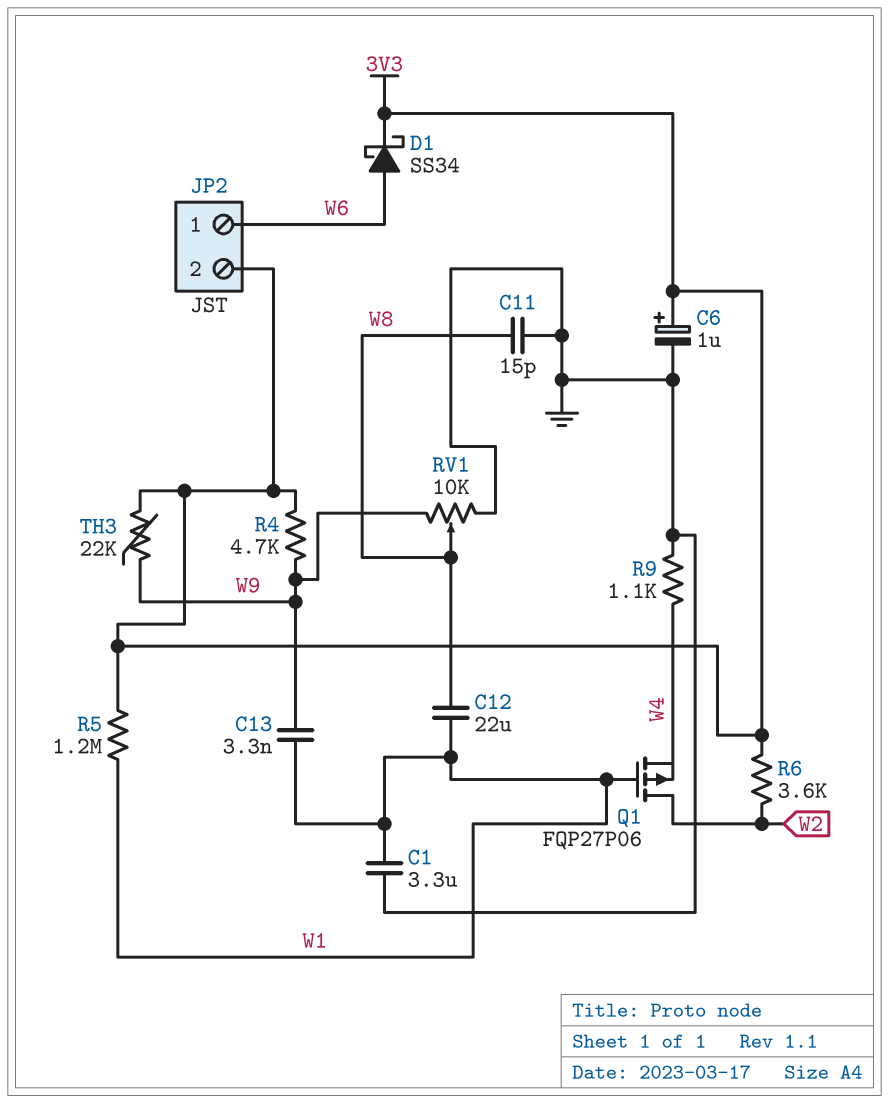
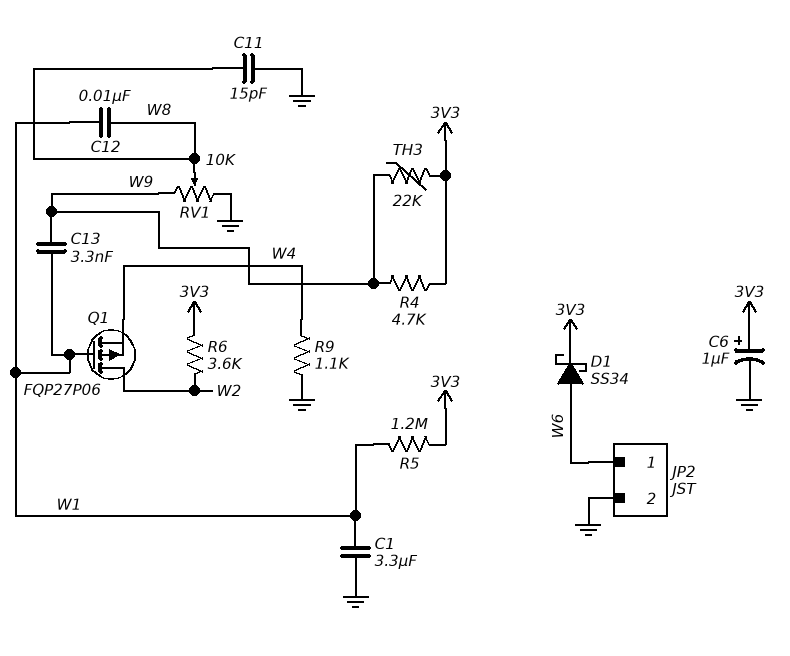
C12: 22uF (W1, W8) -> 10nF (W1, W8)
JP2 pin 2: 3V3 -> GND

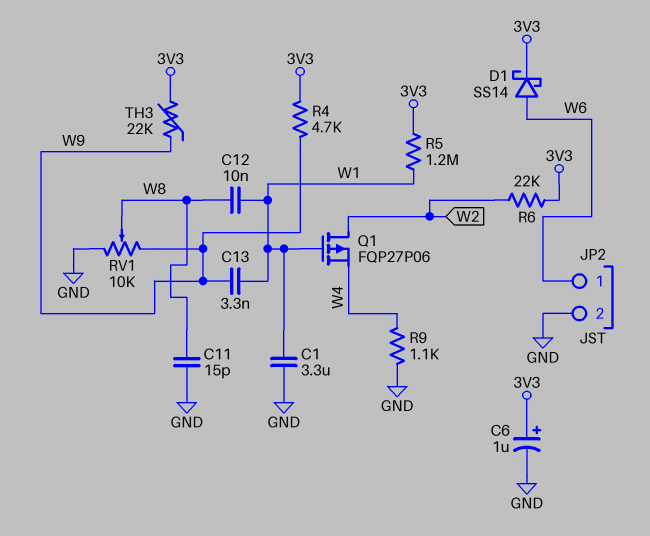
D1: schottky SS34 (A W6, K 3V3) -> schottky SS14 (A W6, K 3V3)
R6: 3.6k (3V3, W2) -> 22k (3V3, W2)

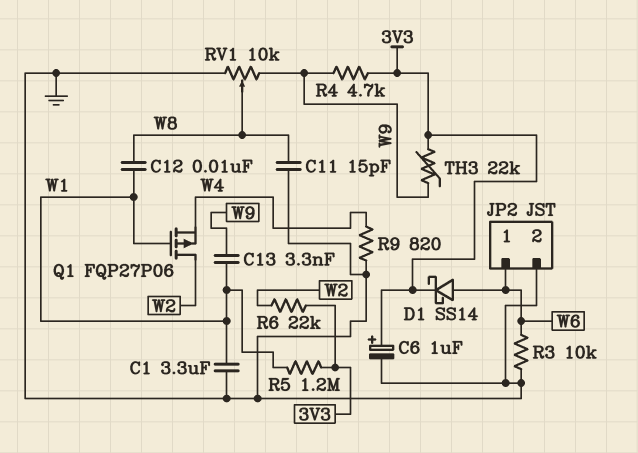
R3: none -> 10k (GND, W6)
R9: 1.1k (GND, W4) -> 820 (GND, W4)

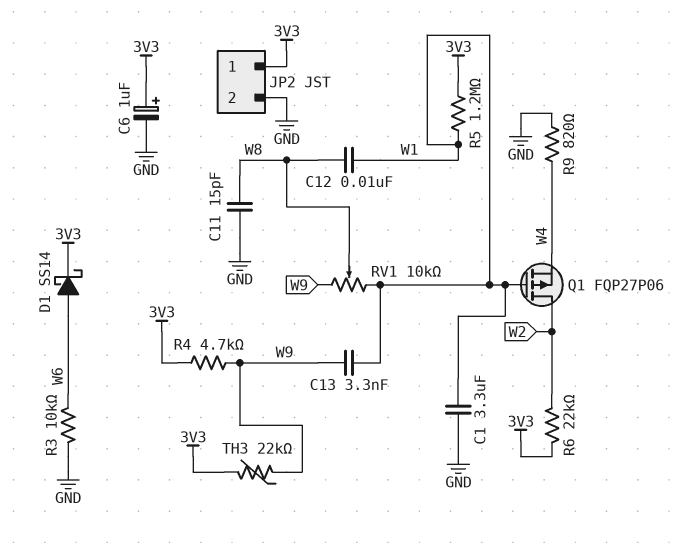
JP2 pin 1: W6 -> 3V3
RV1: 10k (GND, W9, wiper W8) -> 10k (W1, W9, wiper W8)

